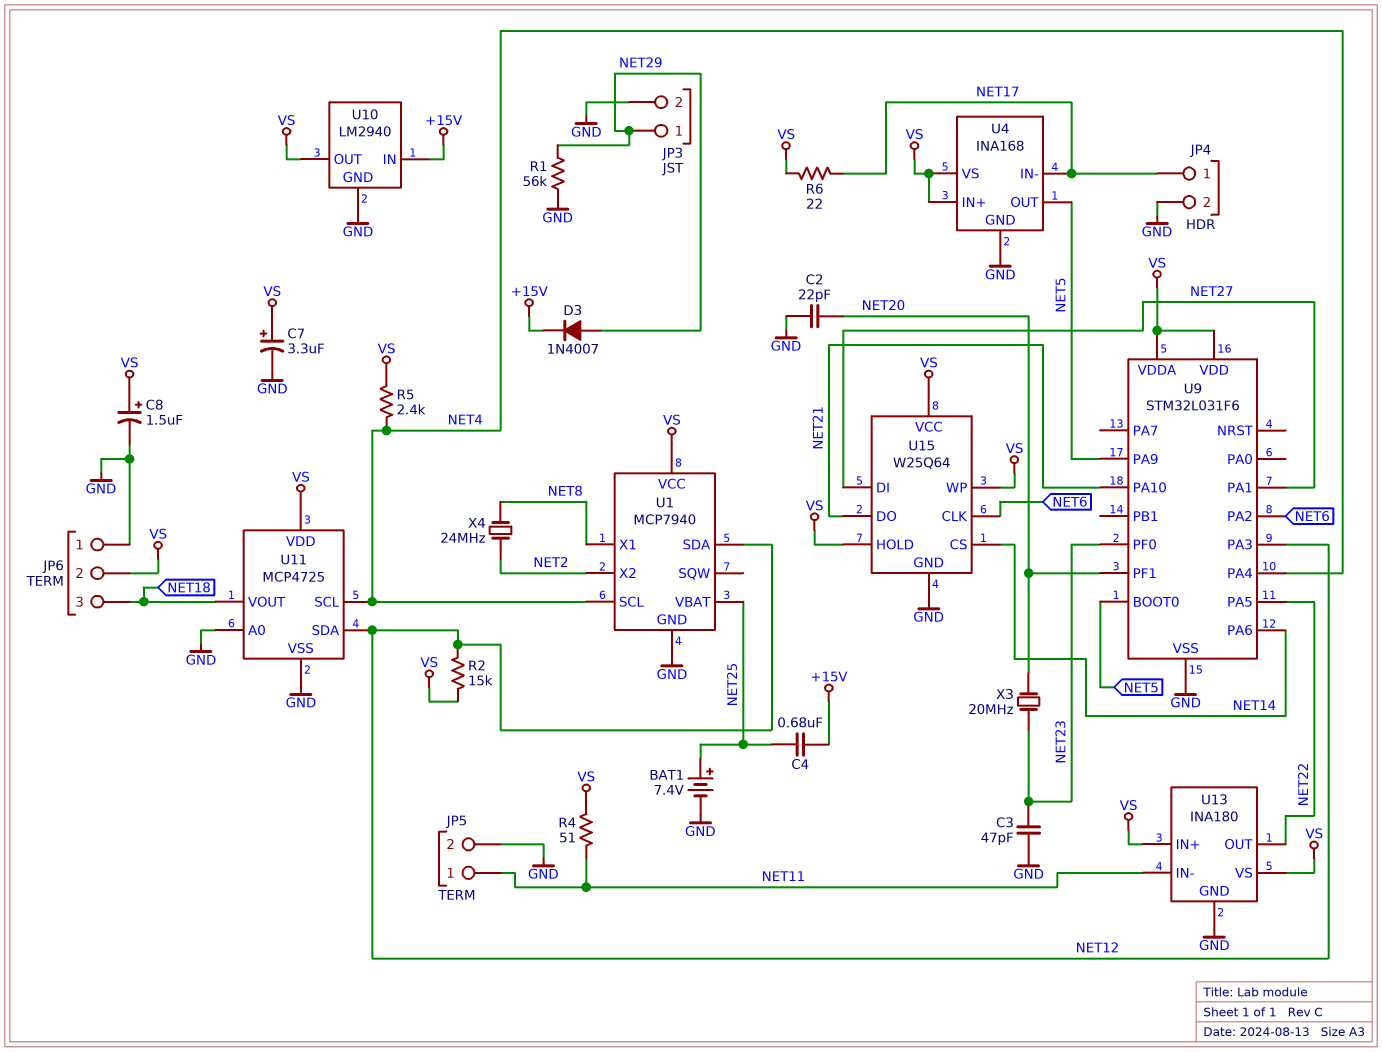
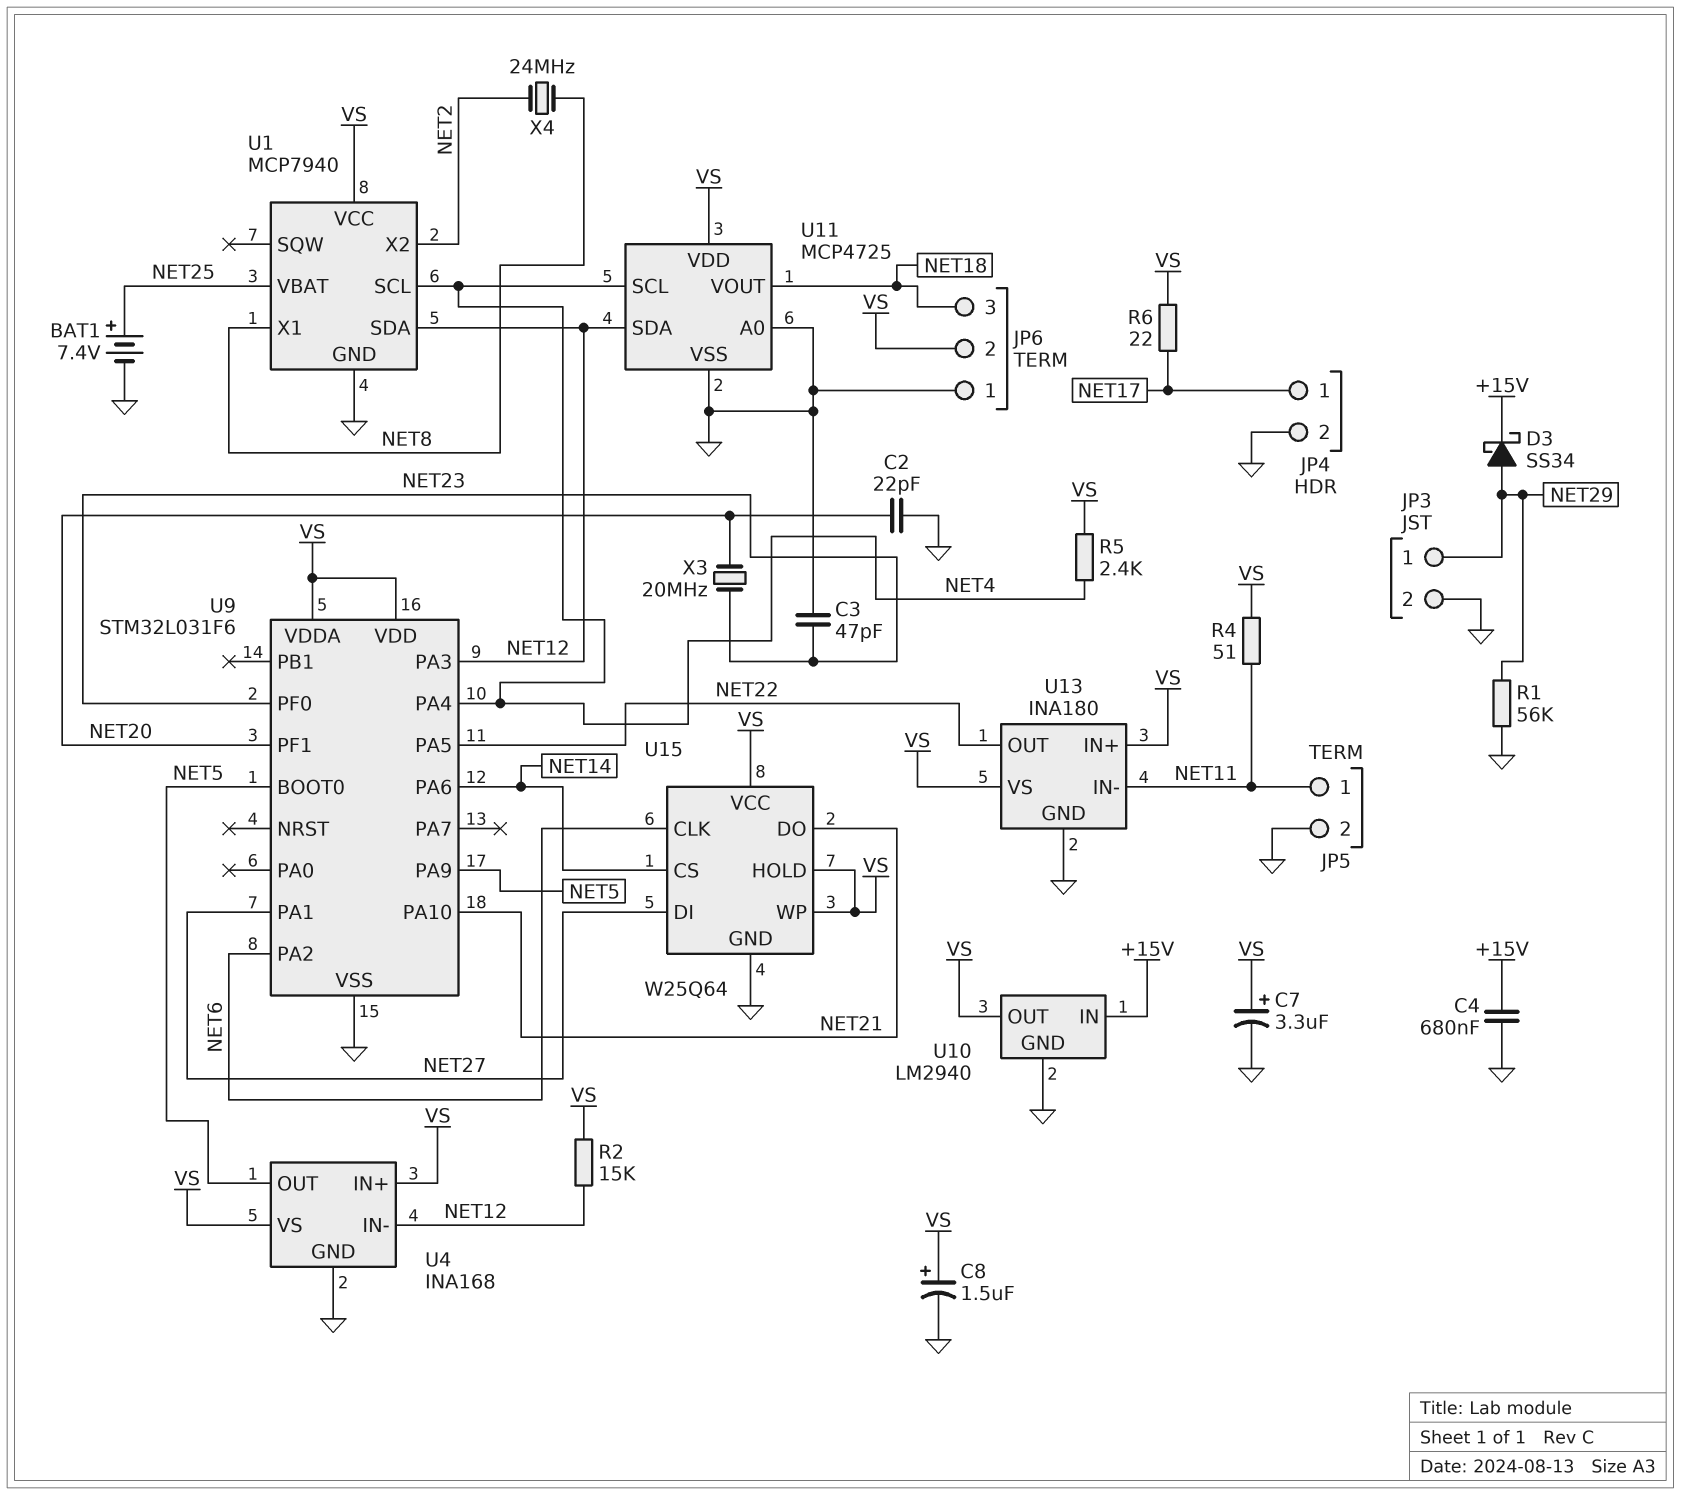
C4: 680nF (+15V, NET25) -> 680nF (+15V, GND)
D3: diode 1N4007 (A NET29, K +15V) -> schottky SS34 (A NET29, K +15V)
U4 pin IN-: NET17 -> NET12

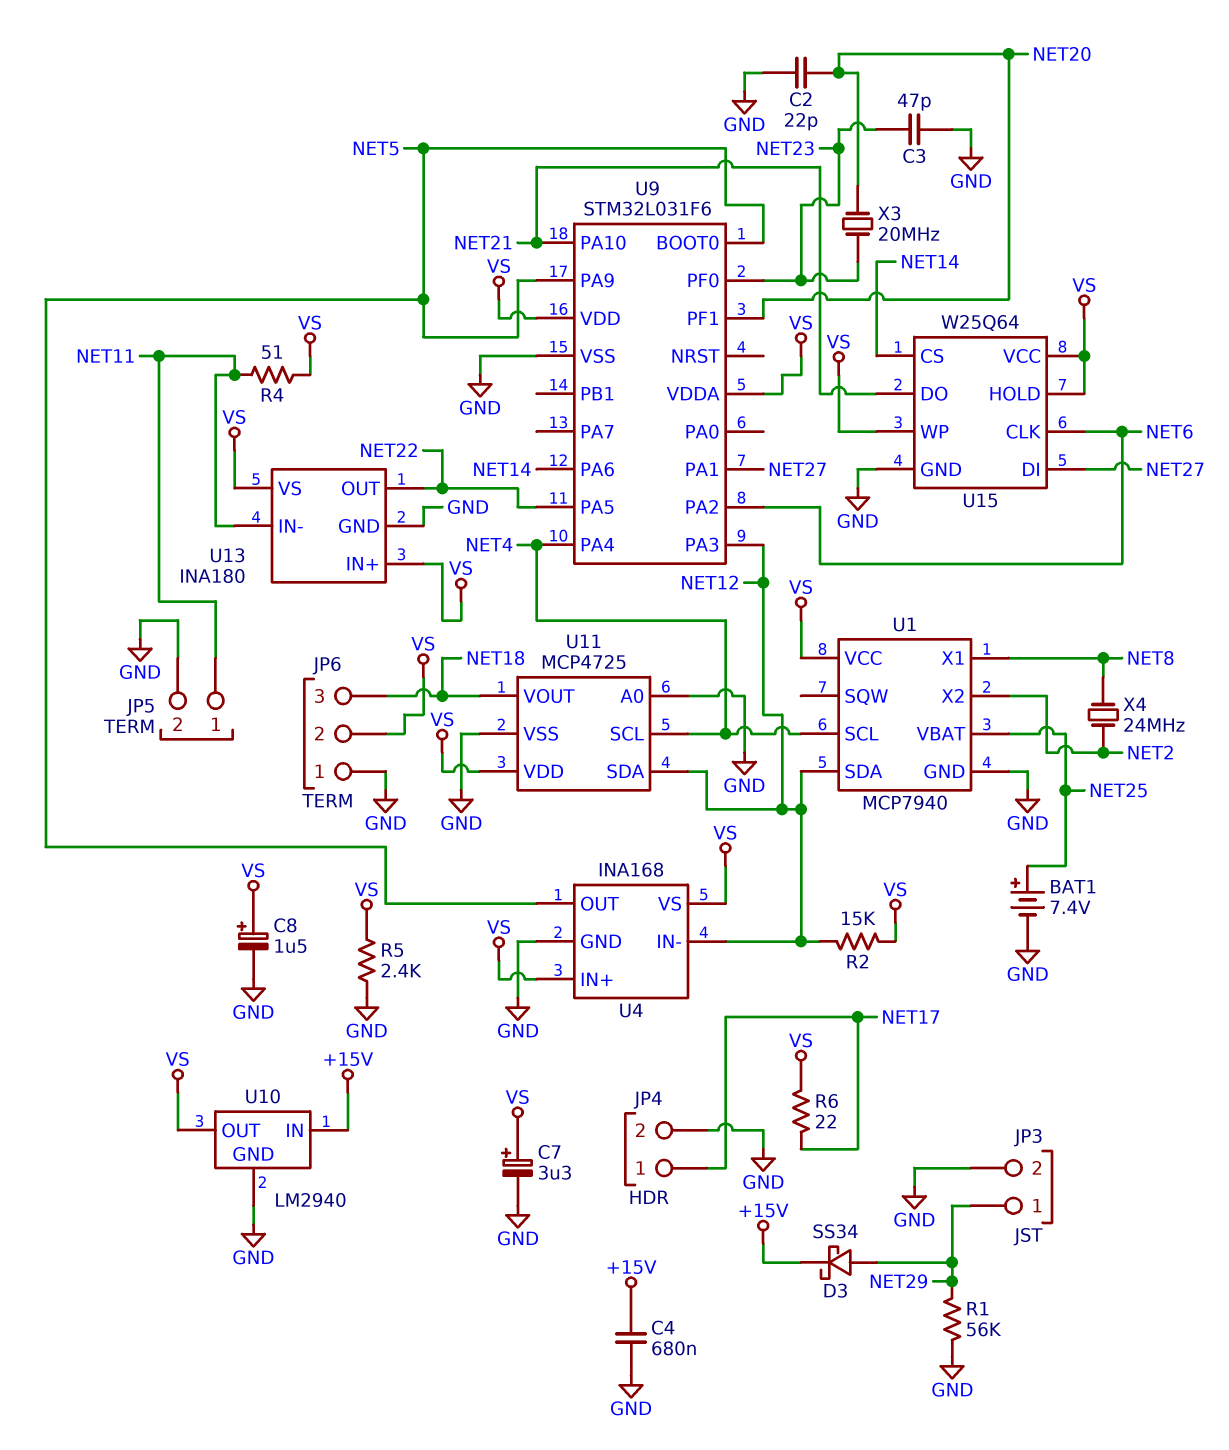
R5: 2.4k (NET4, VS) -> 2.4k (GND, VS)

